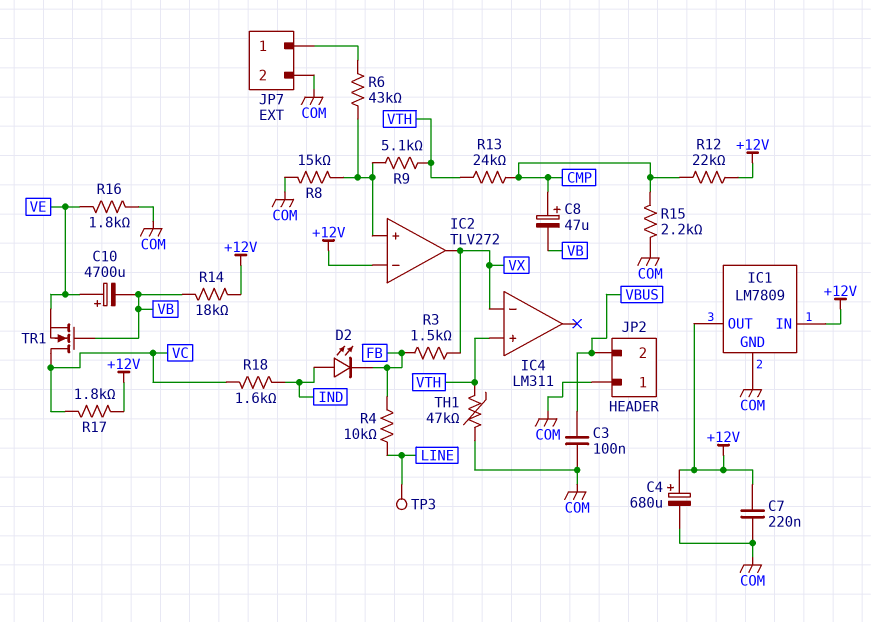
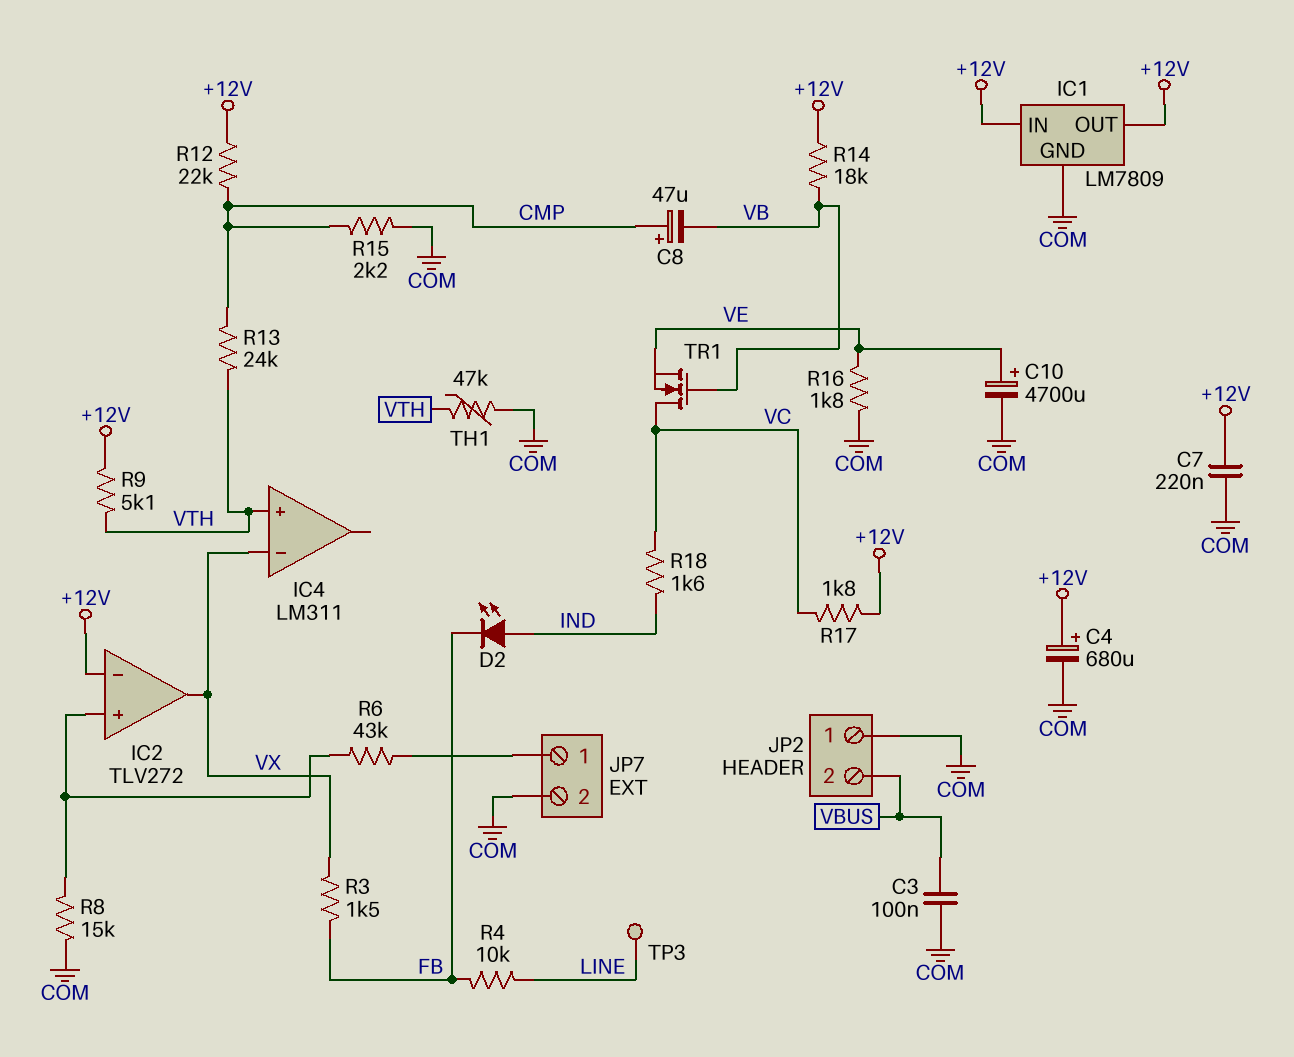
C10: 4700uF (plus VE, minus VB) -> 4700uF (plus VE, minus COM)
R9: 5.1k (IC2/in+, VTH) -> 5.1k (+12V, VTH)

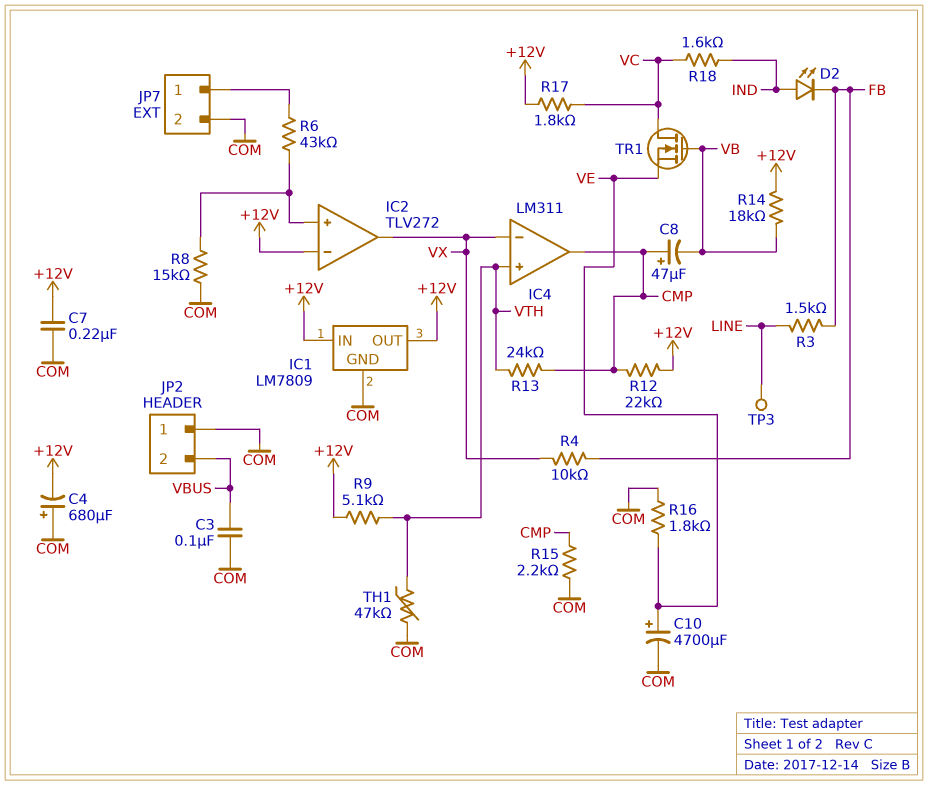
C4: 680uF (plus +12V, minus COM) -> 680uF (plus COM, minus +12V)
IC4 pin out: none -> CMP
R3: 1.5k (FB, VX) -> 1.5k (FB, LINE)
R4: 10k (FB, LINE) -> 10k (FB, VX)

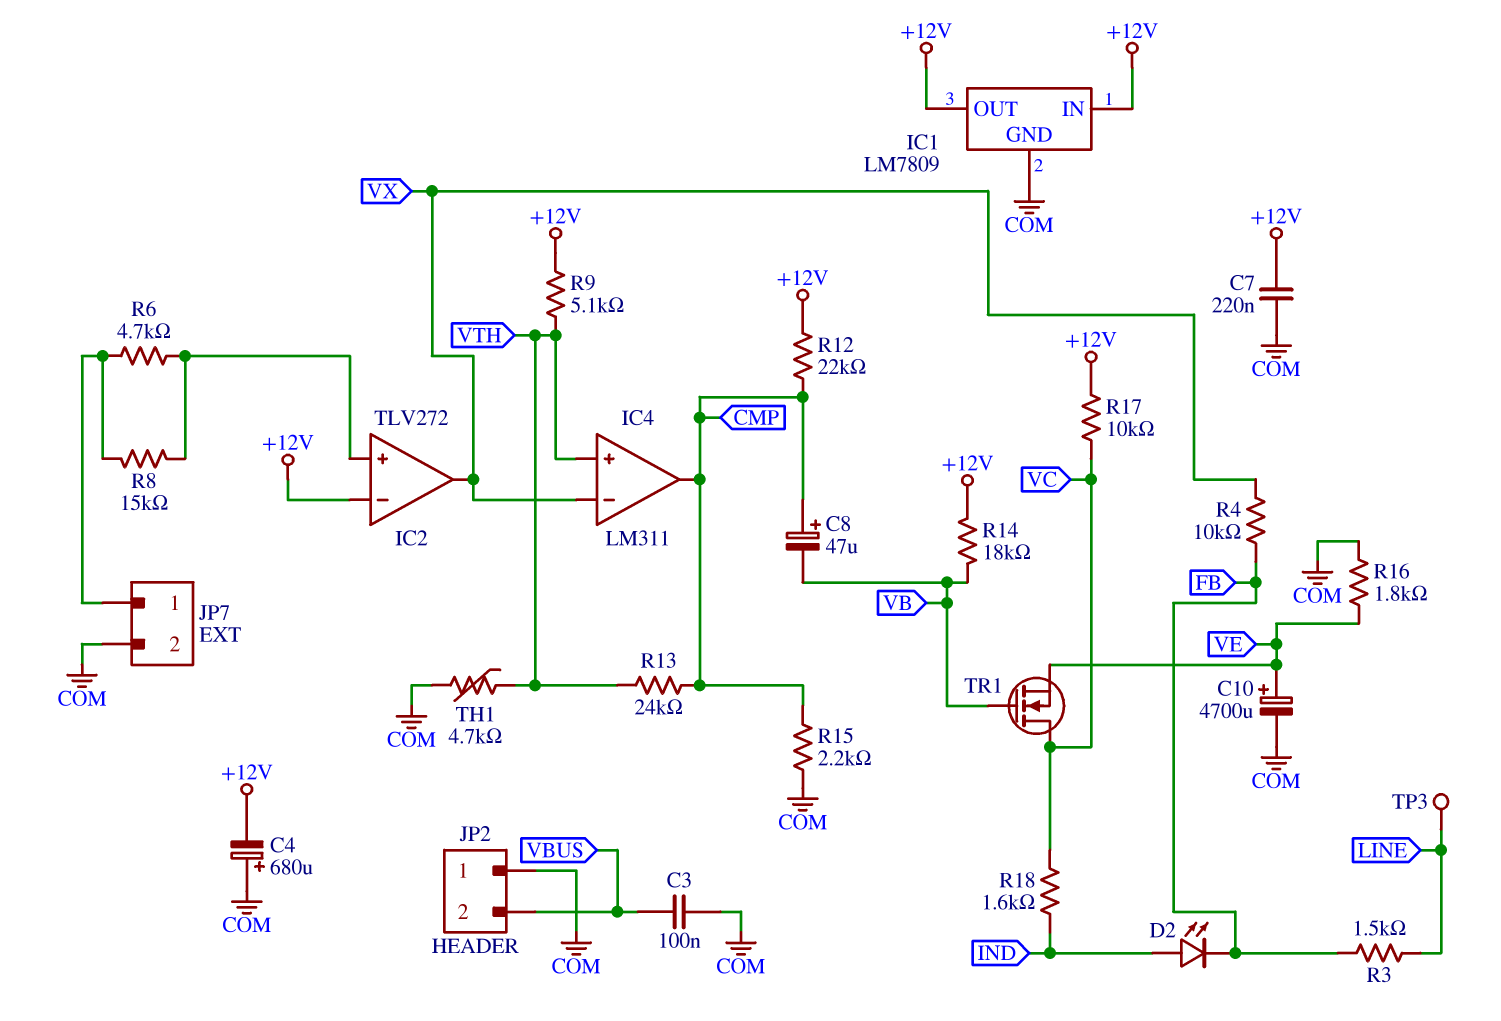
R6: 43k (IC2/in+, JP7/1) -> 4.7k (IC2/in+, JP7/1)
R8: 15k (COM, IC2/in+) -> 15k (IC2/in+, JP7/1)
R17: 1.8k (+12V, VC) -> 10k (+12V, VC)
TH1: 47k (COM, VTH) -> 4.7k (COM, VTH)

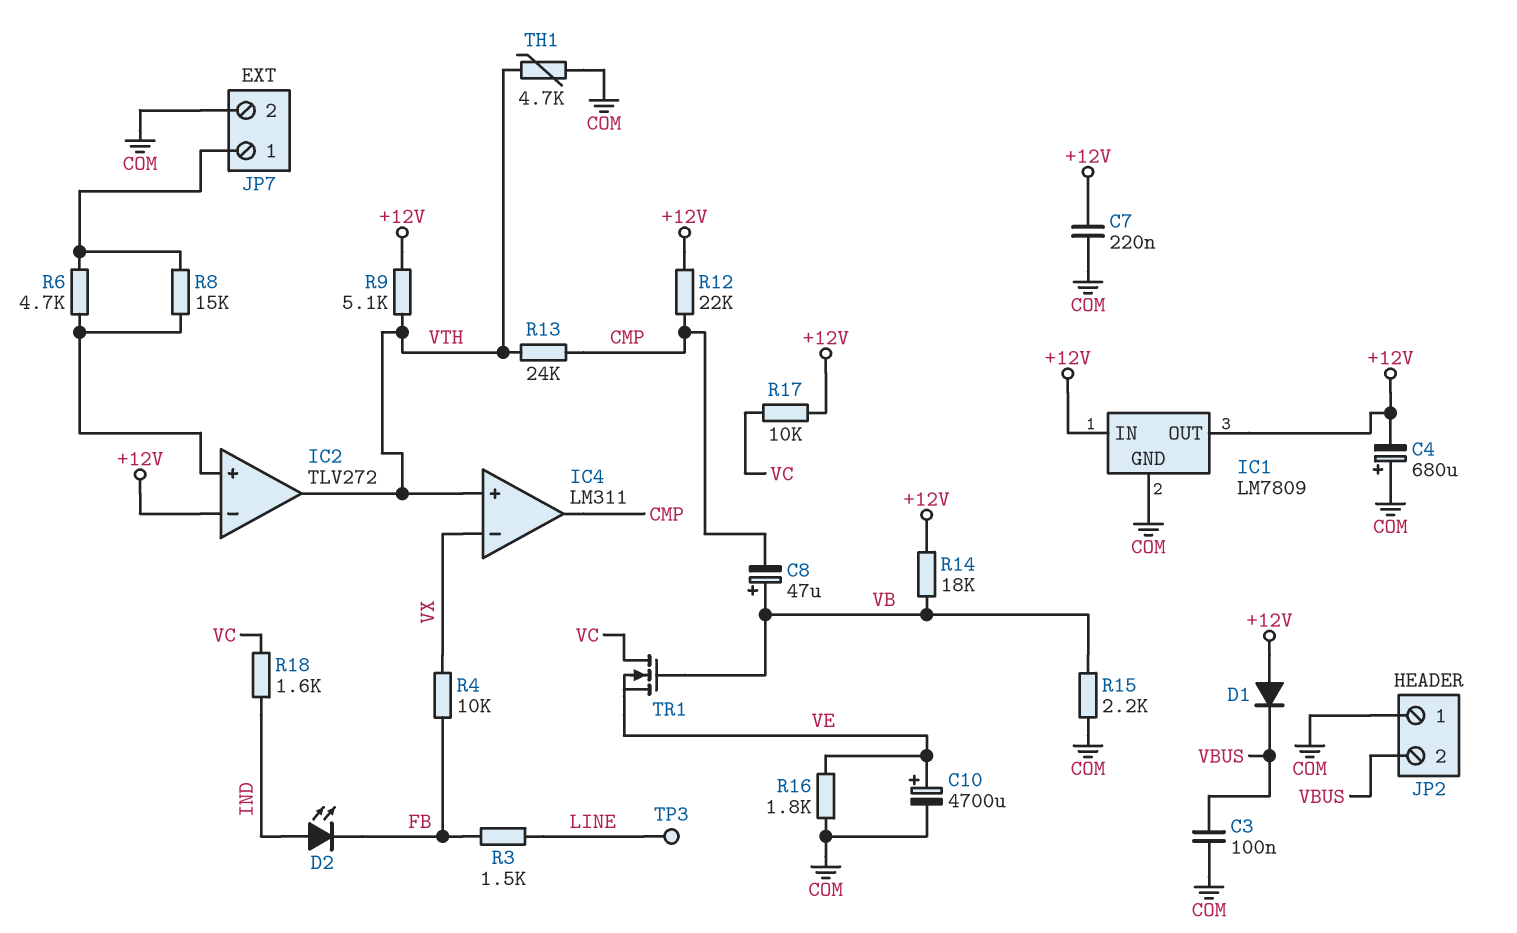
C8: 47uF (plus CMP, minus VB) -> 47uF (plus VB, minus CMP)
D1: none -> diode (A +12V, K VBUS)
IC2 pin out: VX -> VTH
R15: 2.2k (CMP, COM) -> 2.2k (COM, VB)

